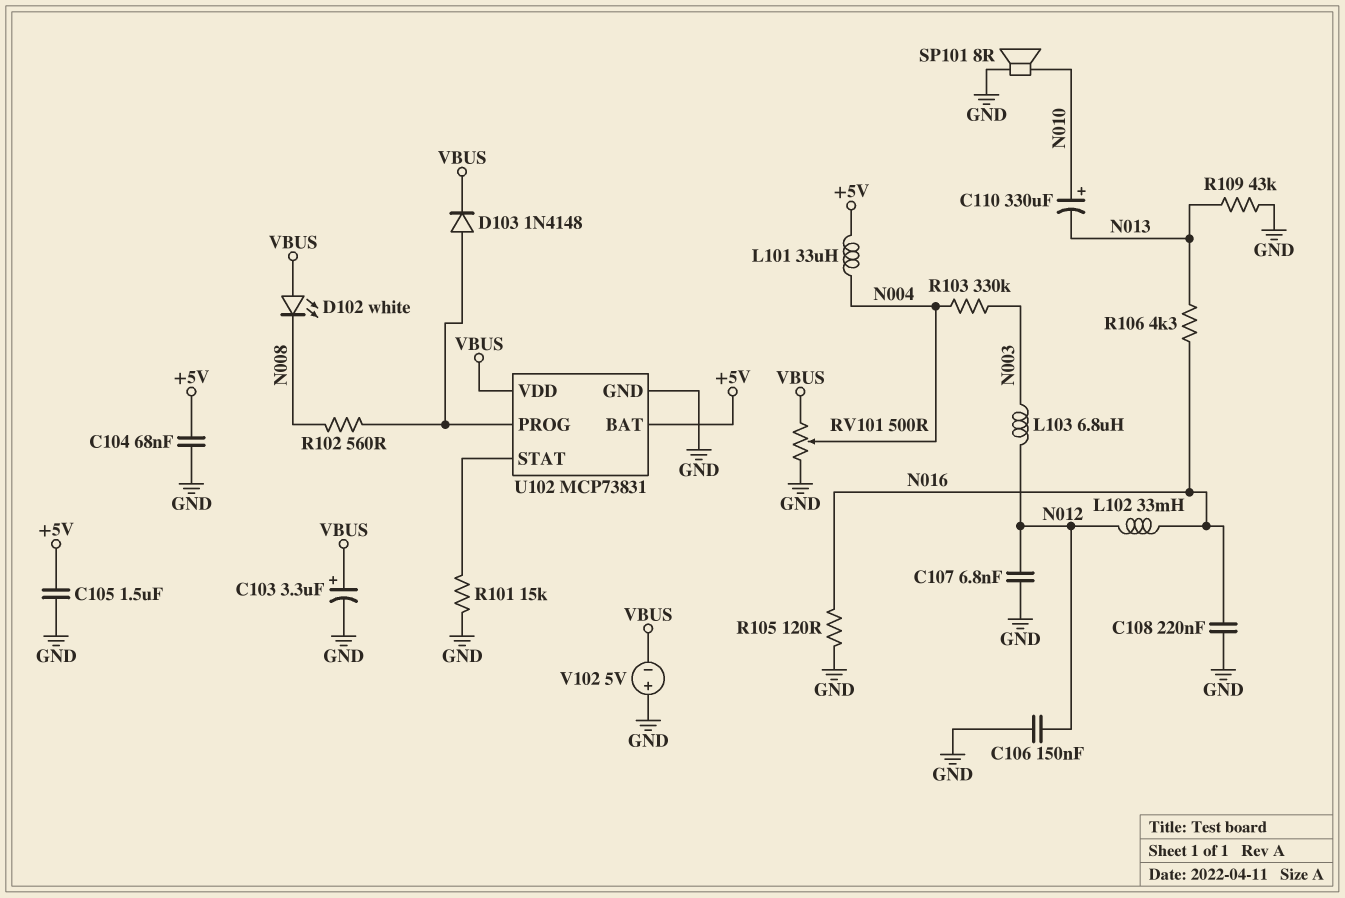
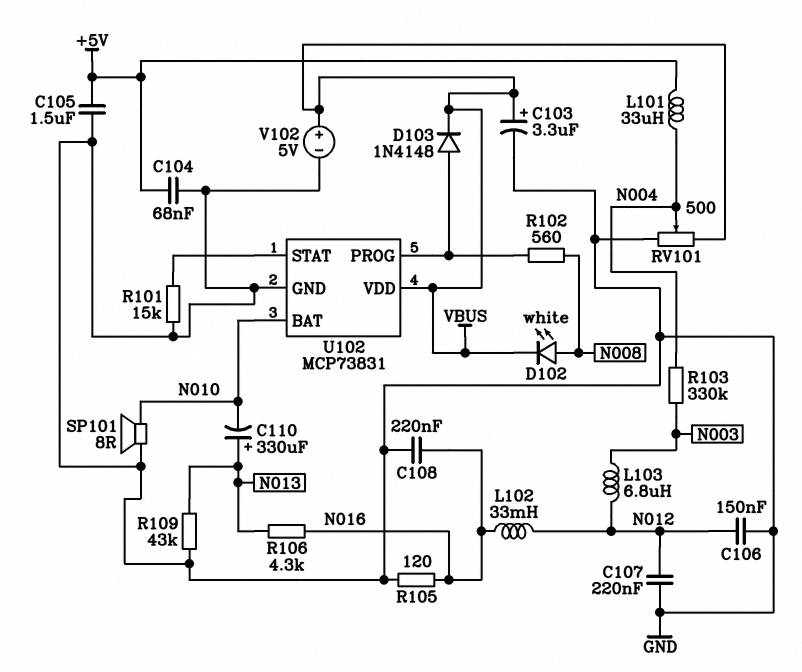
C107: 6.8nF (GND, N012) -> 220nF (GND, N012)
C110: 330uF (plus N010, minus N013) -> 330uF (plus N013, minus N010)
D102: LED white (A VBUS, K N008) -> LED white (A N008, K VBUS)
U102 pin BAT: +5V -> N010
V102: 5V (plus GND, minus VBUS) -> 5V (plus VBUS, minus GND)

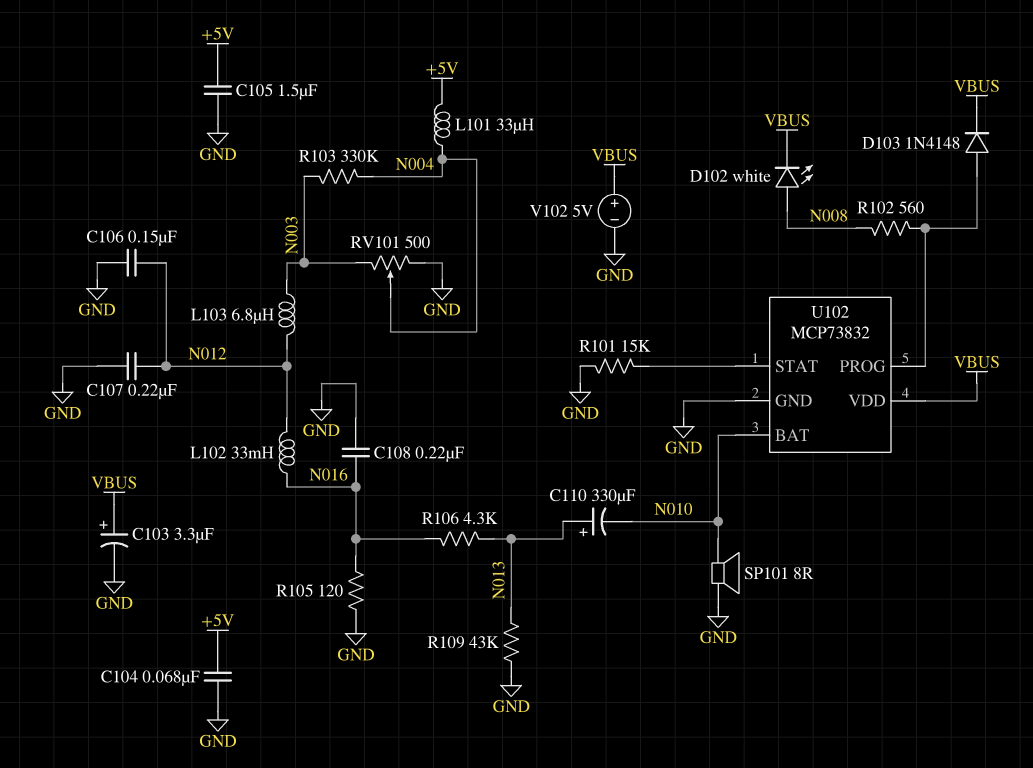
RV101: 500 (GND, VBUS, wiper N004) -> 500 (GND, N003, wiper N004)
U102: MCP73831 -> MCP73832

